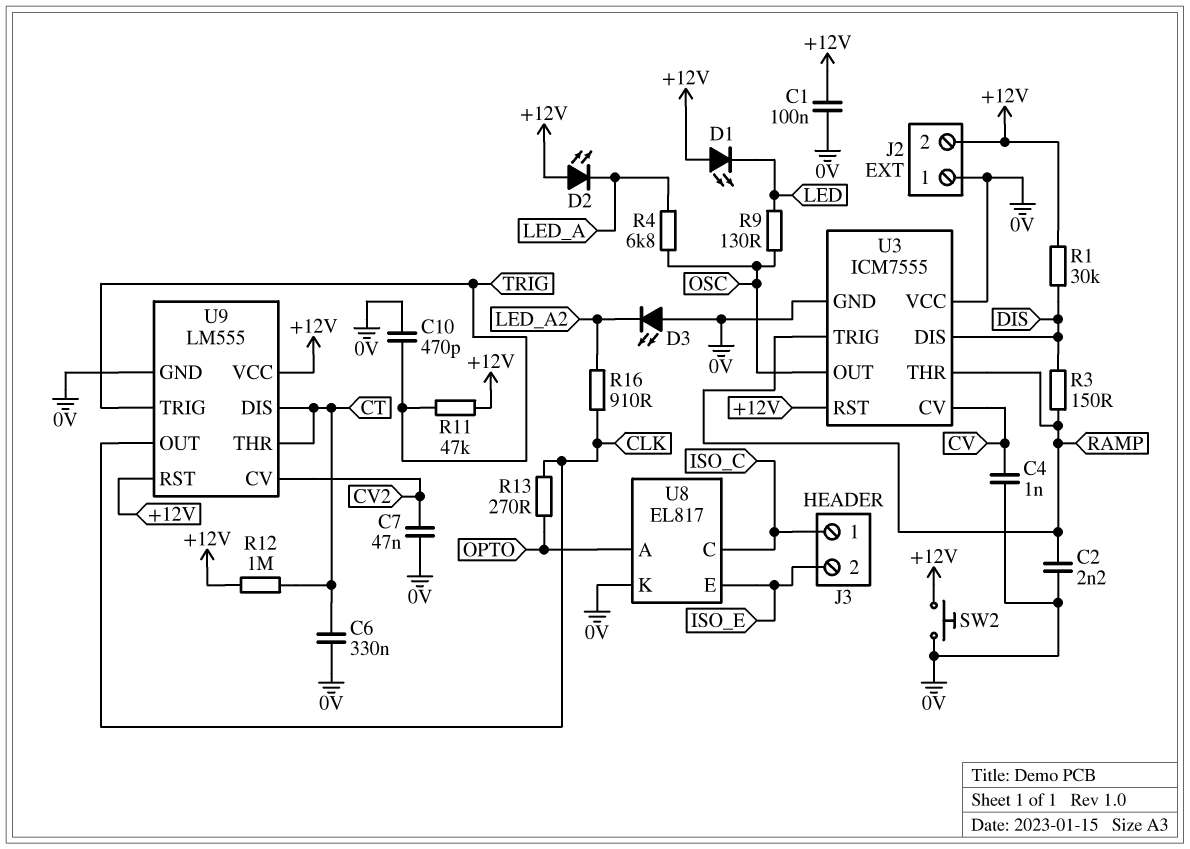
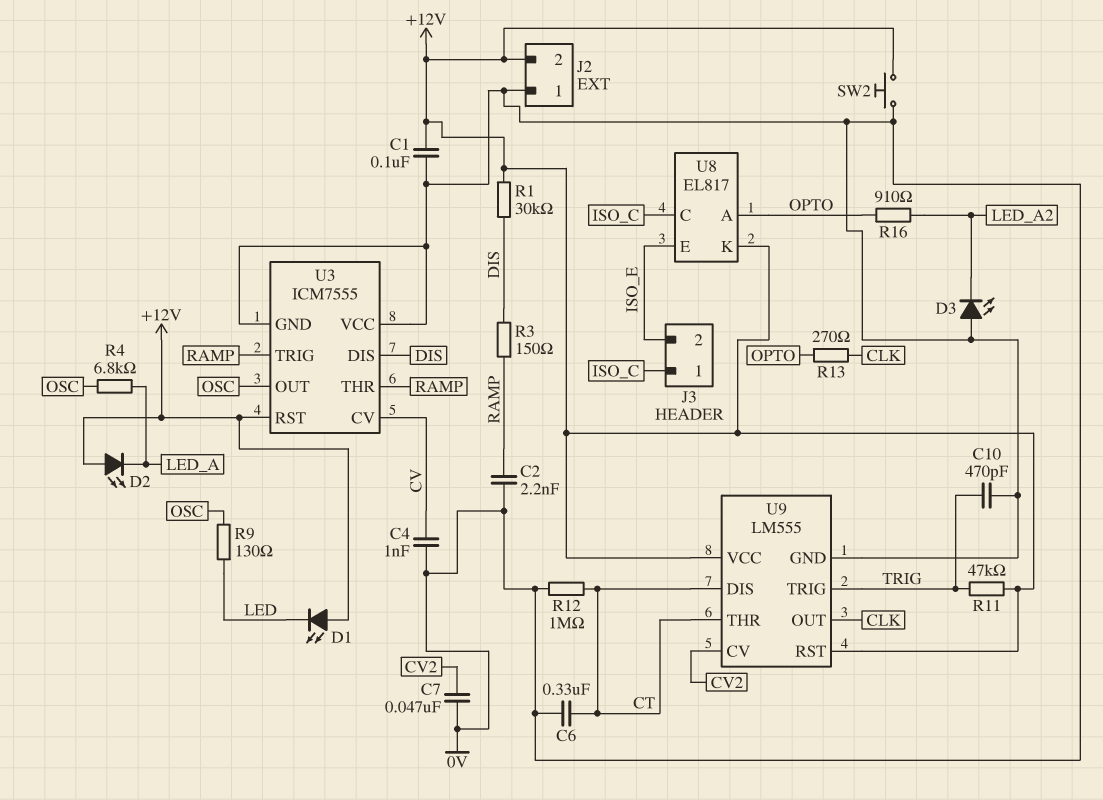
R12: 1M (+12V, CT) -> 1M (0V, CT)
R16: 910 (CLK, LED_A2) -> 910 (LED_A2, OPTO)
U8 pin K: 0V -> +12V

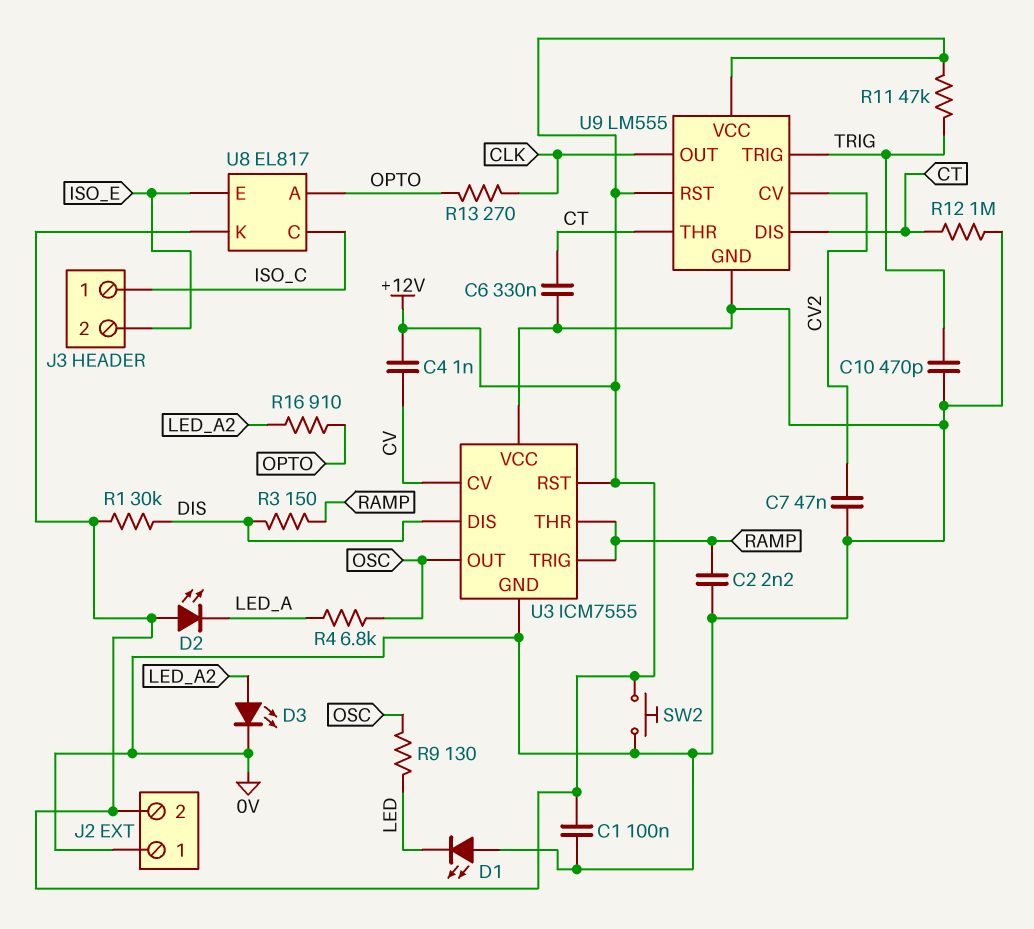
C4: 1nF (0V, CV) -> 1nF (+12V, CV)
D1: LED (A +12V, K LED) -> LED (A 0V, K LED)
D3: LED (A 0V, K LED_A2) -> LED (A LED_A2, K 0V)

